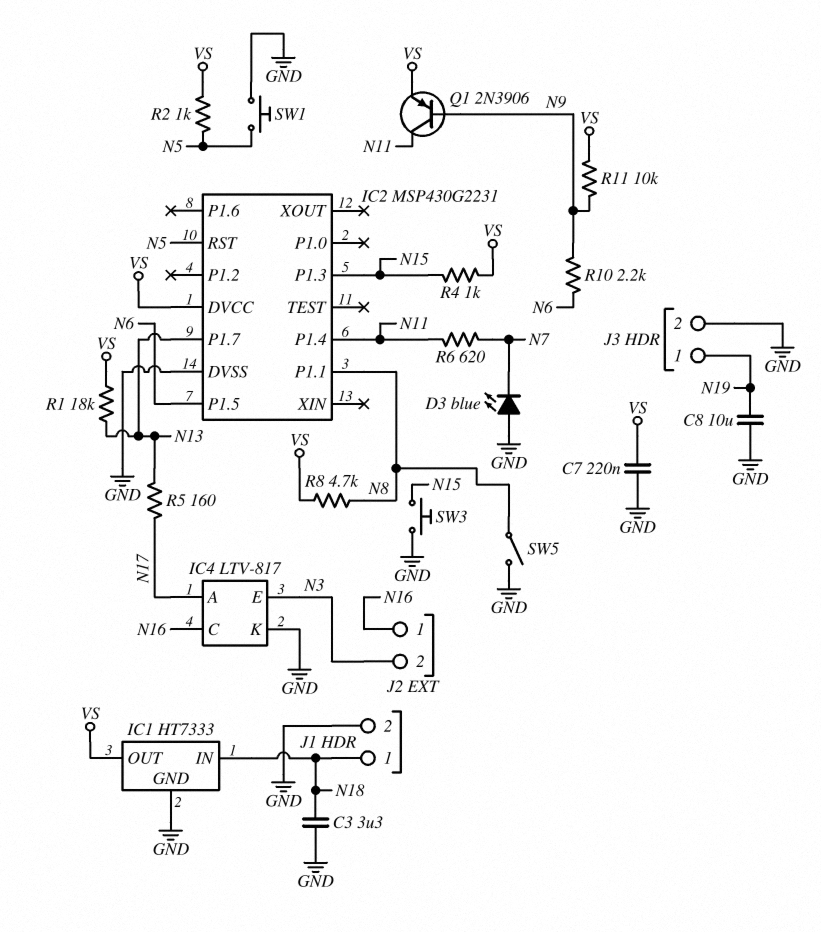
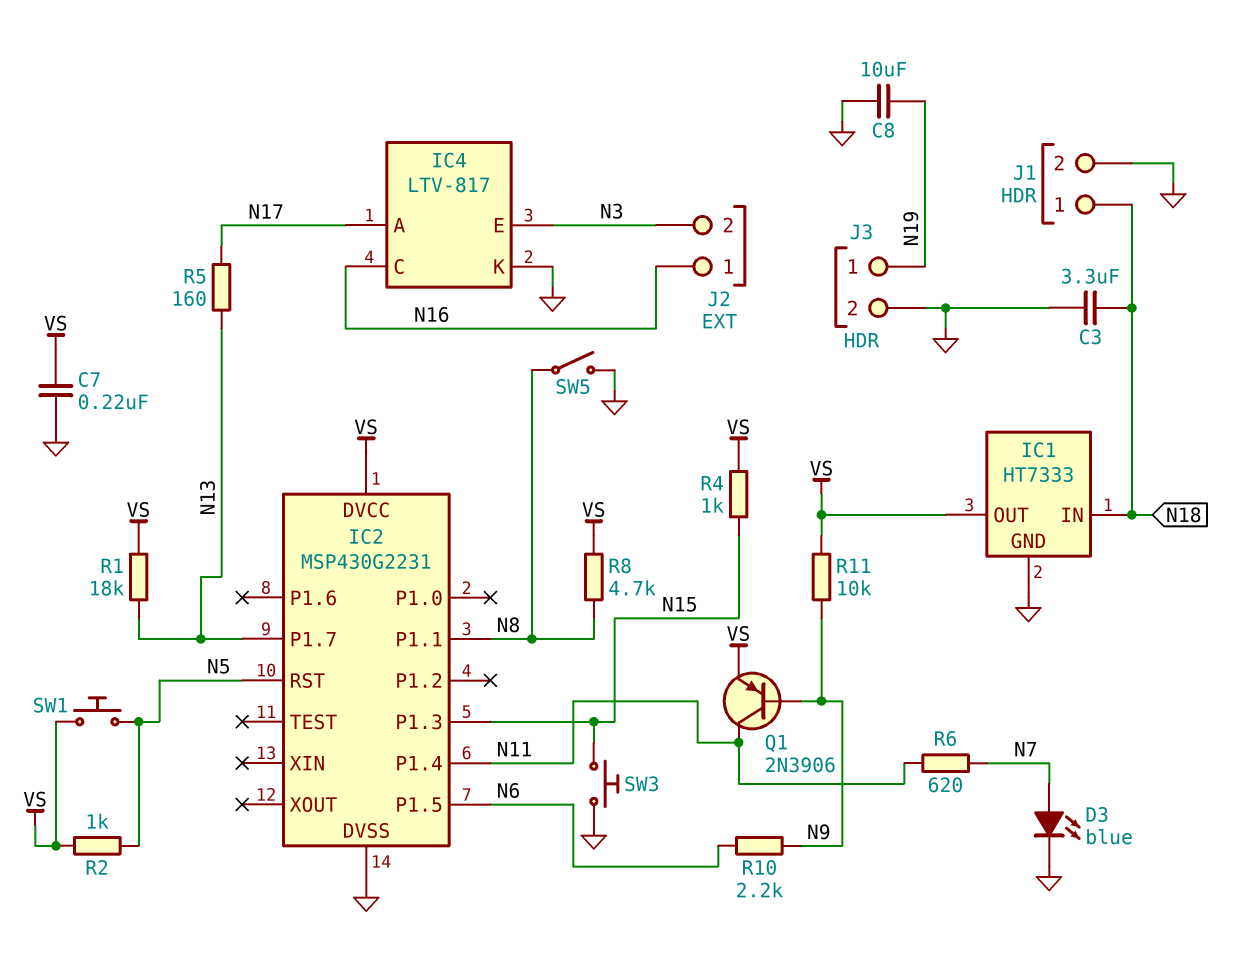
D3: LED blue (A GND, K N7) -> LED blue (A N7, K GND)
SW1: button (GND, N5) -> button (N5, VS)

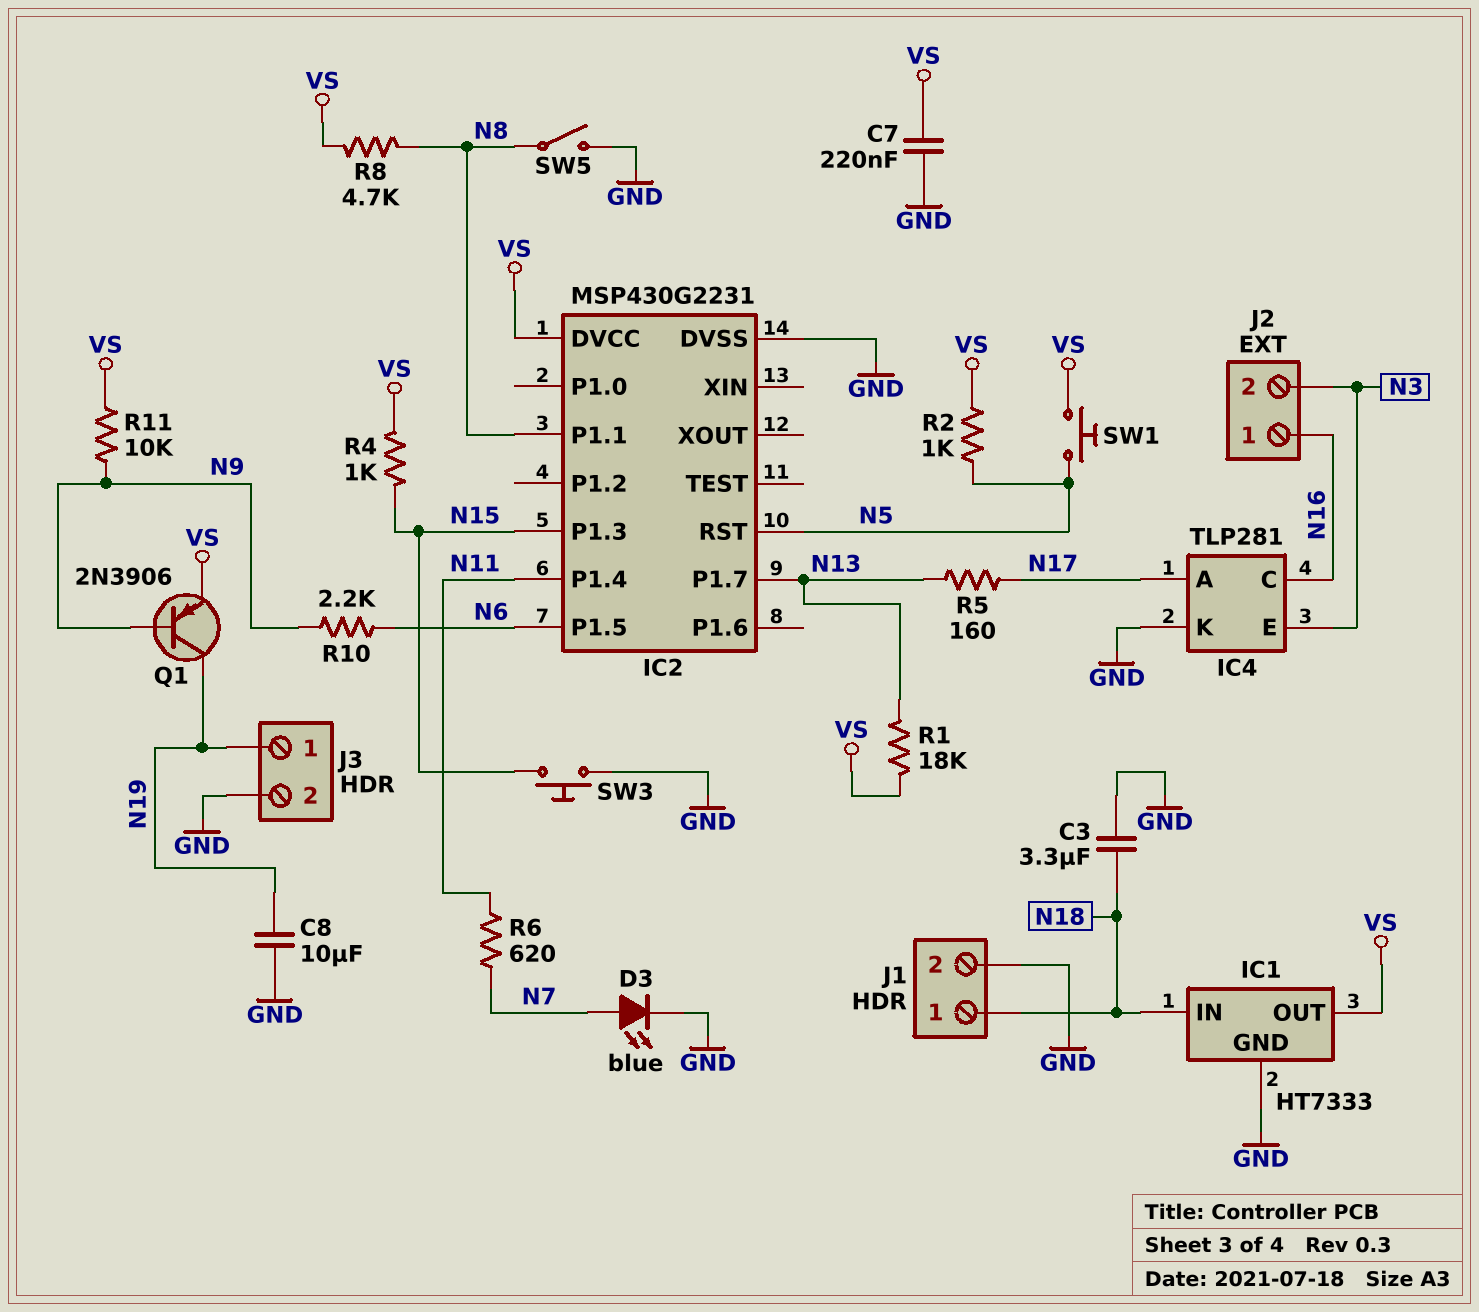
IC4: LTV-817 -> TLP281
Q1: PNP 2N3906 (B N9, C N11, E VS) -> PNP 2N3906 (B N9, C N19, E VS)

